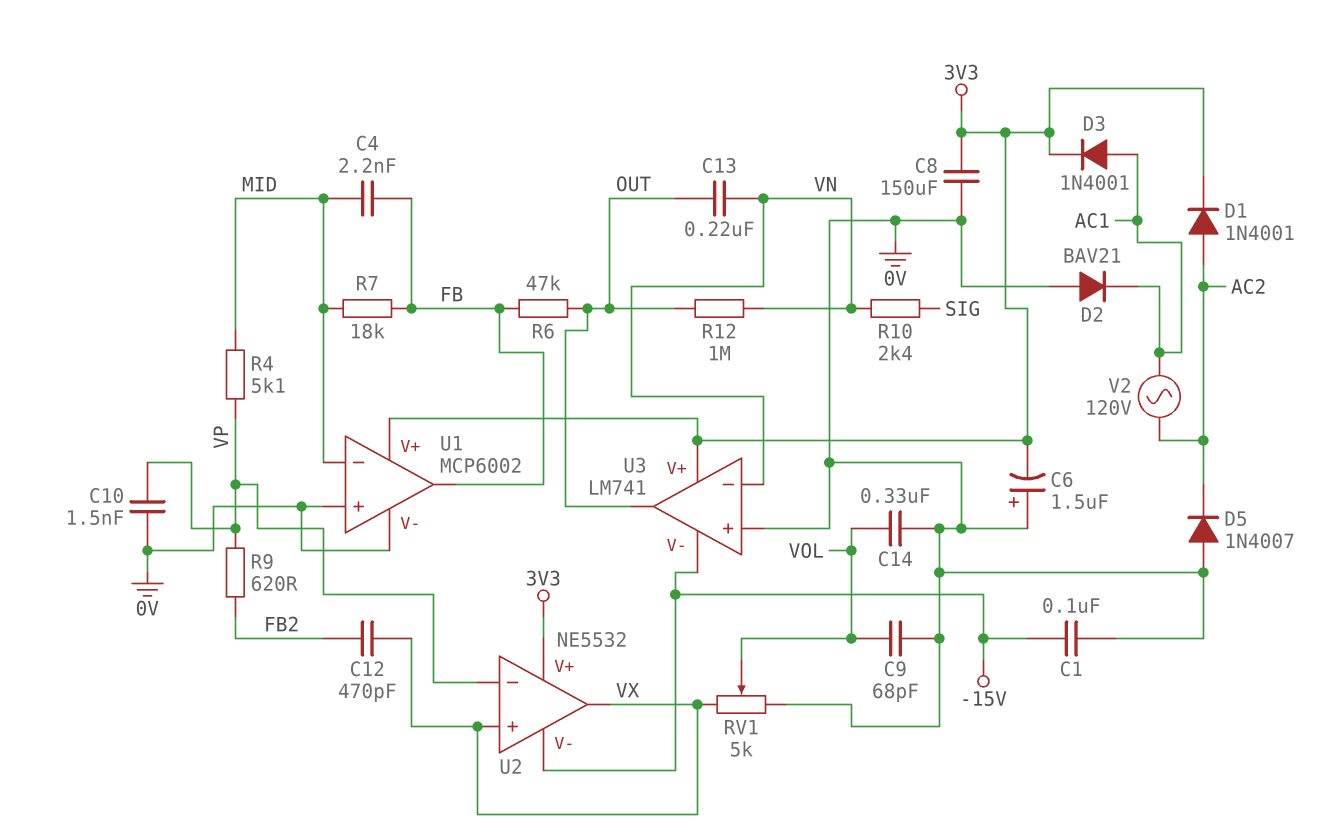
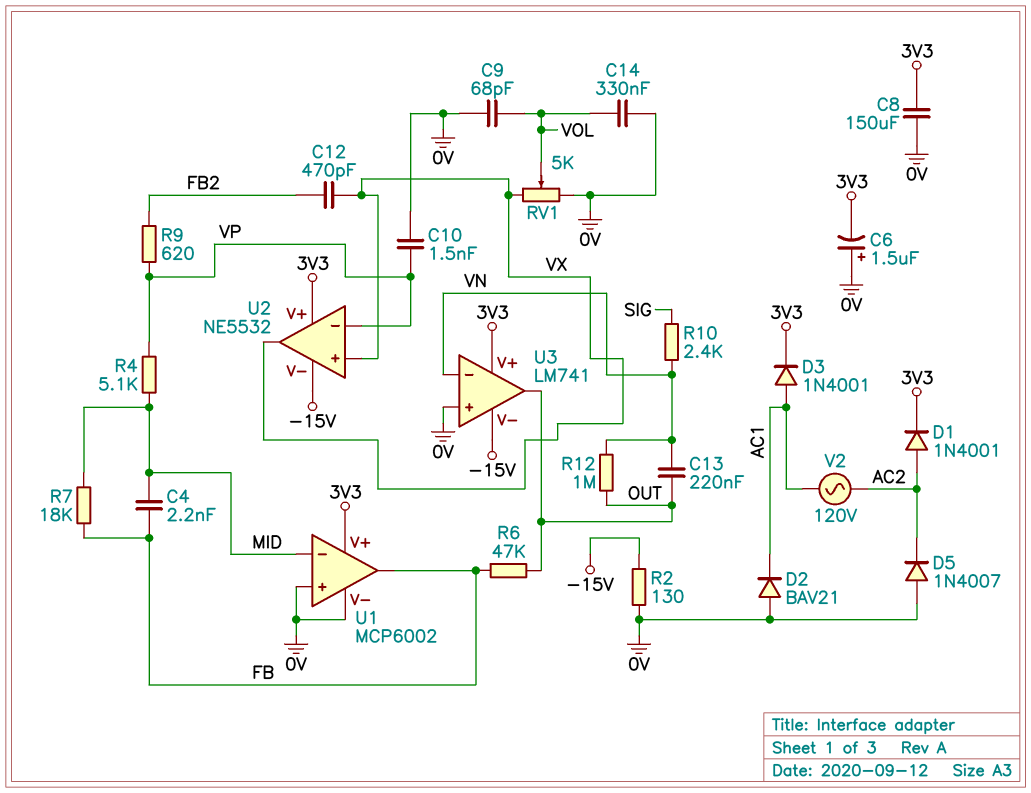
C1: 100nF (-15V, 0V) -> none
R2: none -> 130 (-15V, 0V)

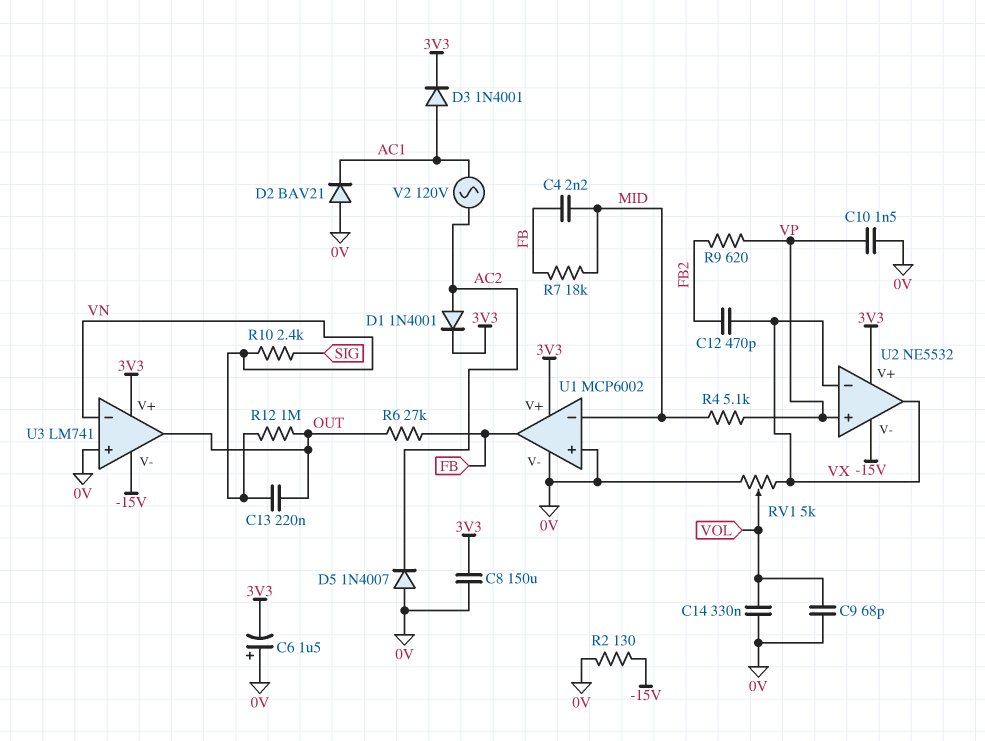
R6: 47k (FB, OUT) -> 27k (FB, OUT)
U2 pin in+: VX -> VP
U2 pin in-: VP -> VX

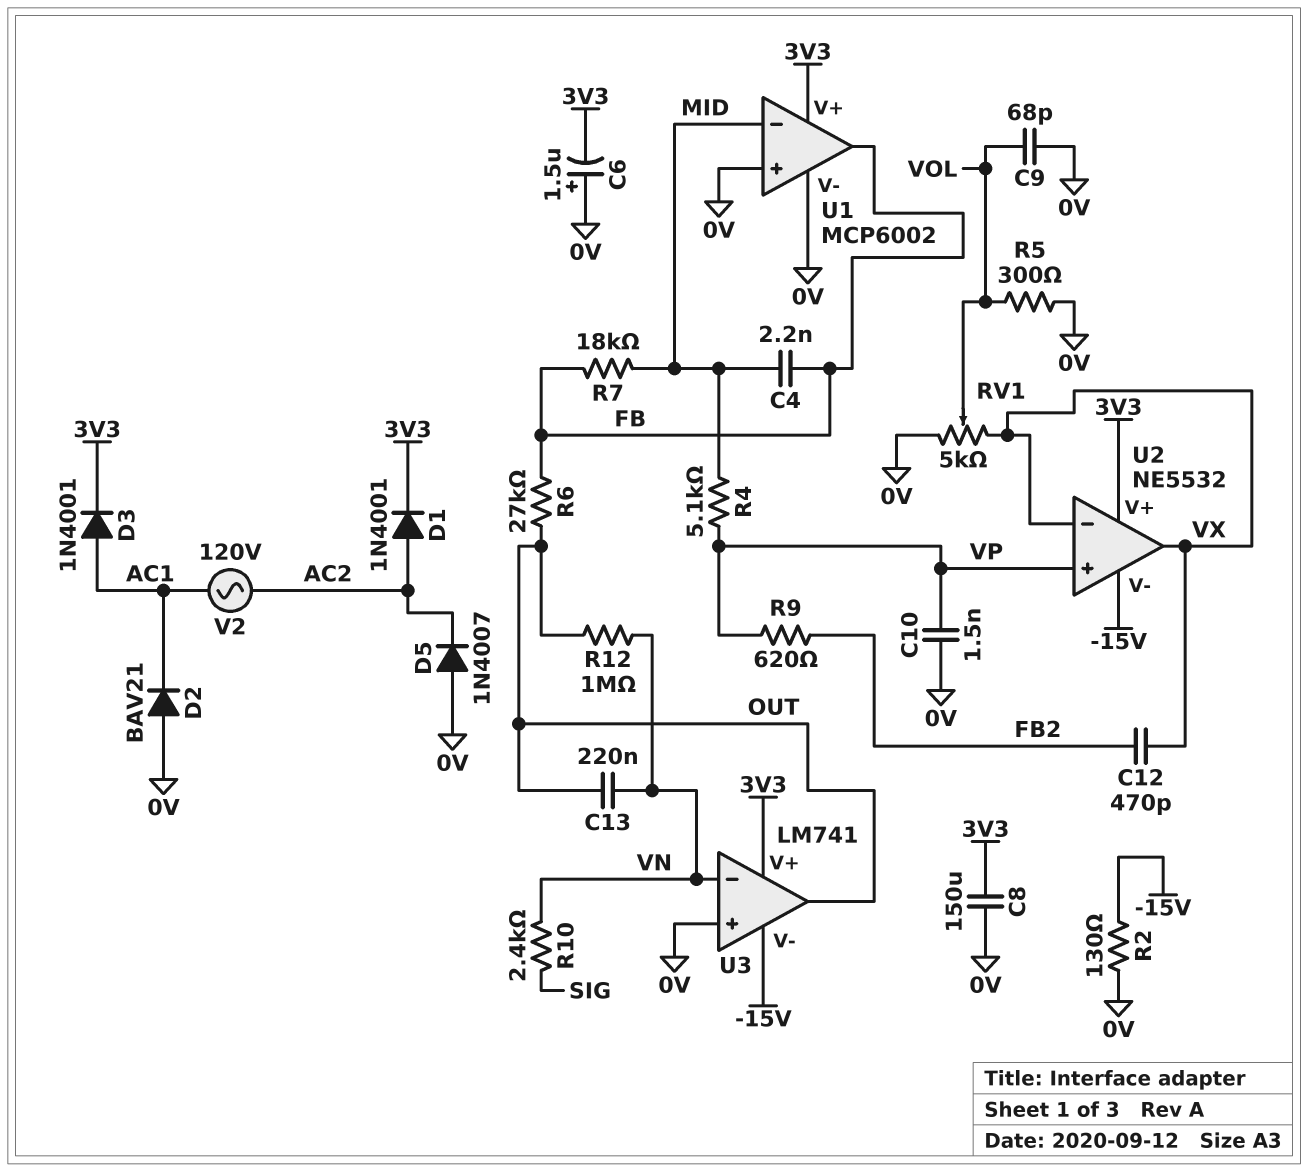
C14: 330nF (0V, VOL) -> none
R5: none -> 300 (0V, VOL)

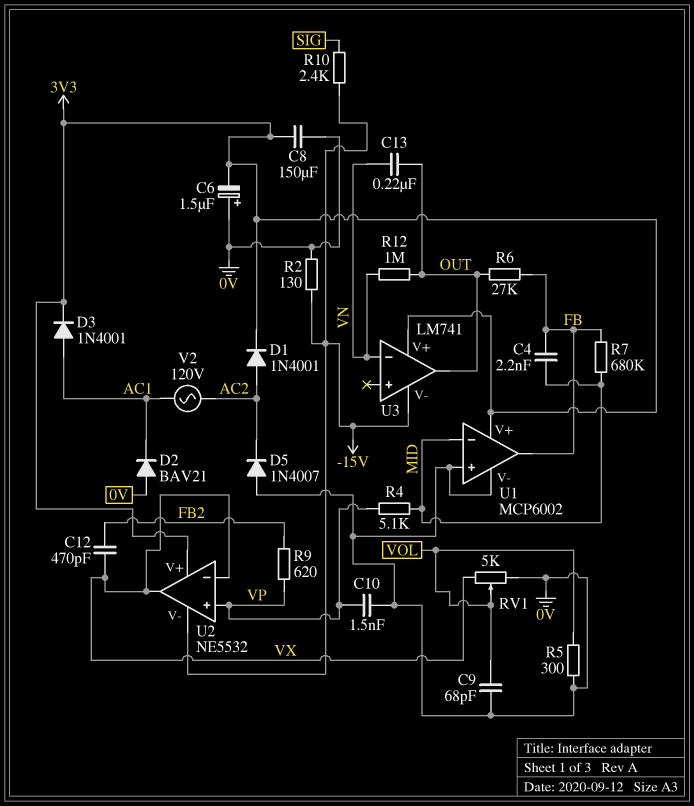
R7: 18k (FB, MID) -> 680k (FB, MID)
R10: 2.4k (SIG, VN) -> 2.4k (-15V, SIG)
U3 pin in+: 0V -> none

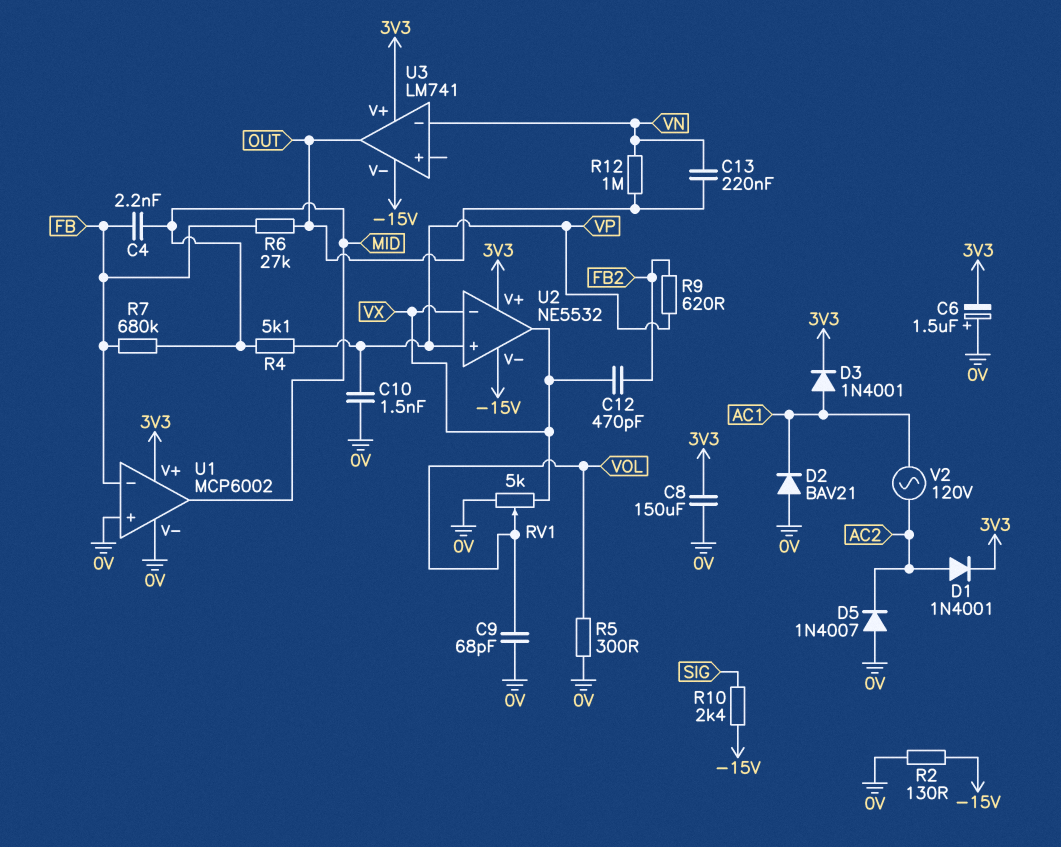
U1 pin in-: MID -> FB
U1 pin out: FB -> MID

